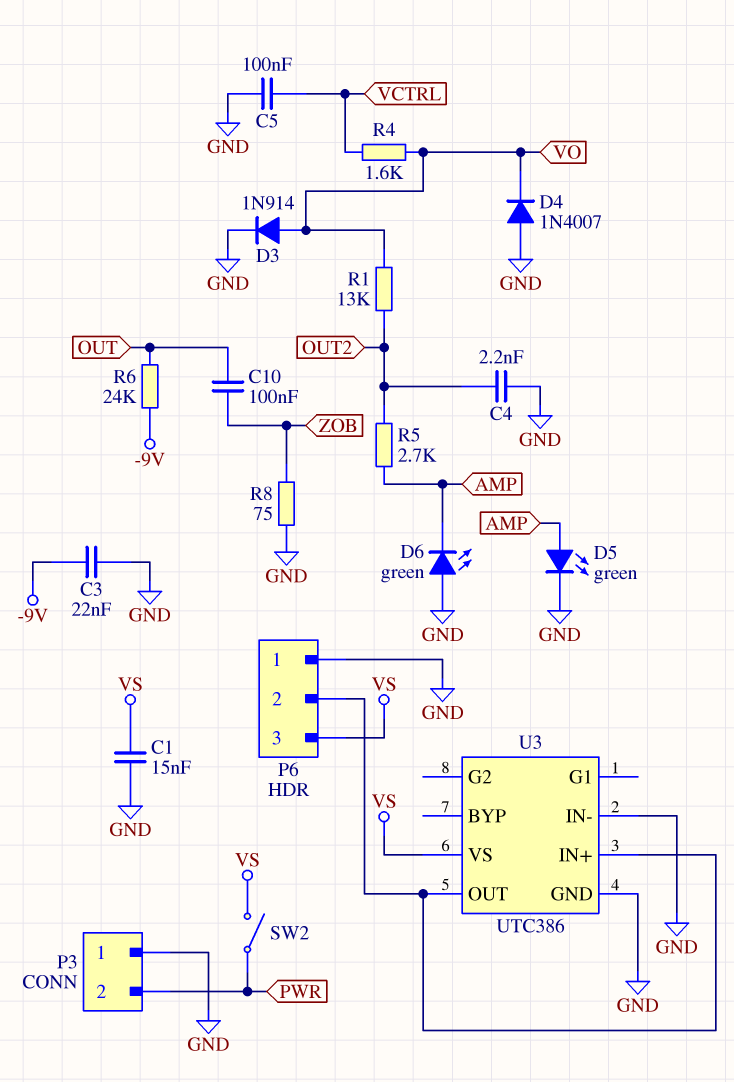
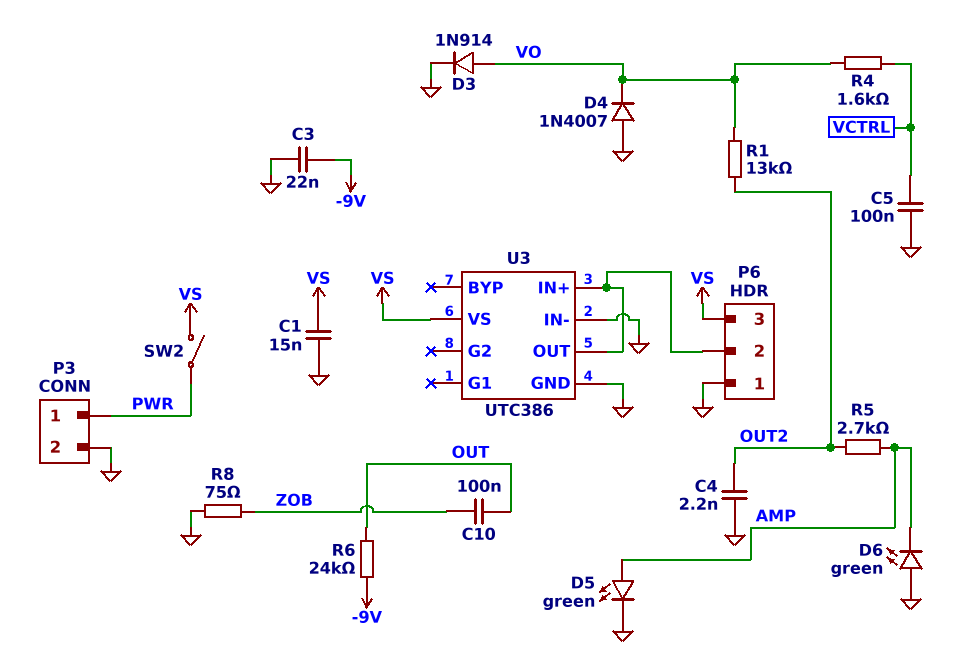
P3 pin 1: GND -> PWR
P3 pin 2: PWR -> GND

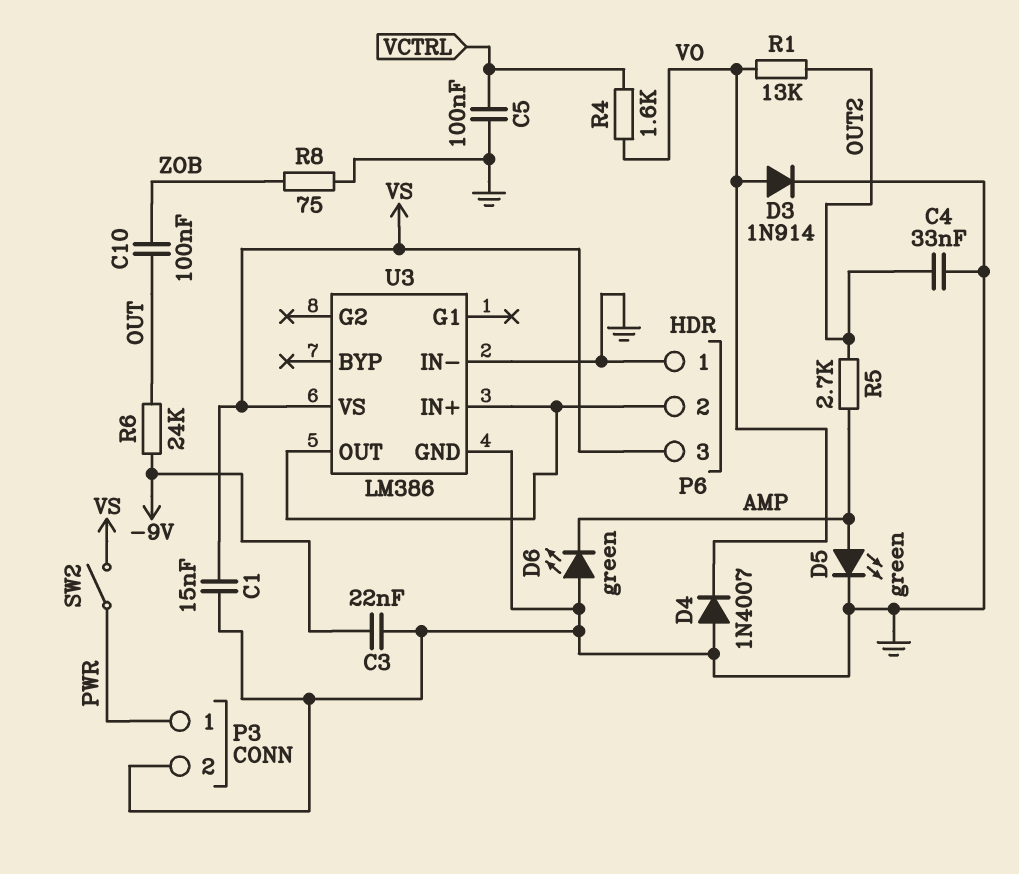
C4: 2.2nF (GND, OUT2) -> 33nF (GND, OUT2)
U3: UTC386 -> LM386

